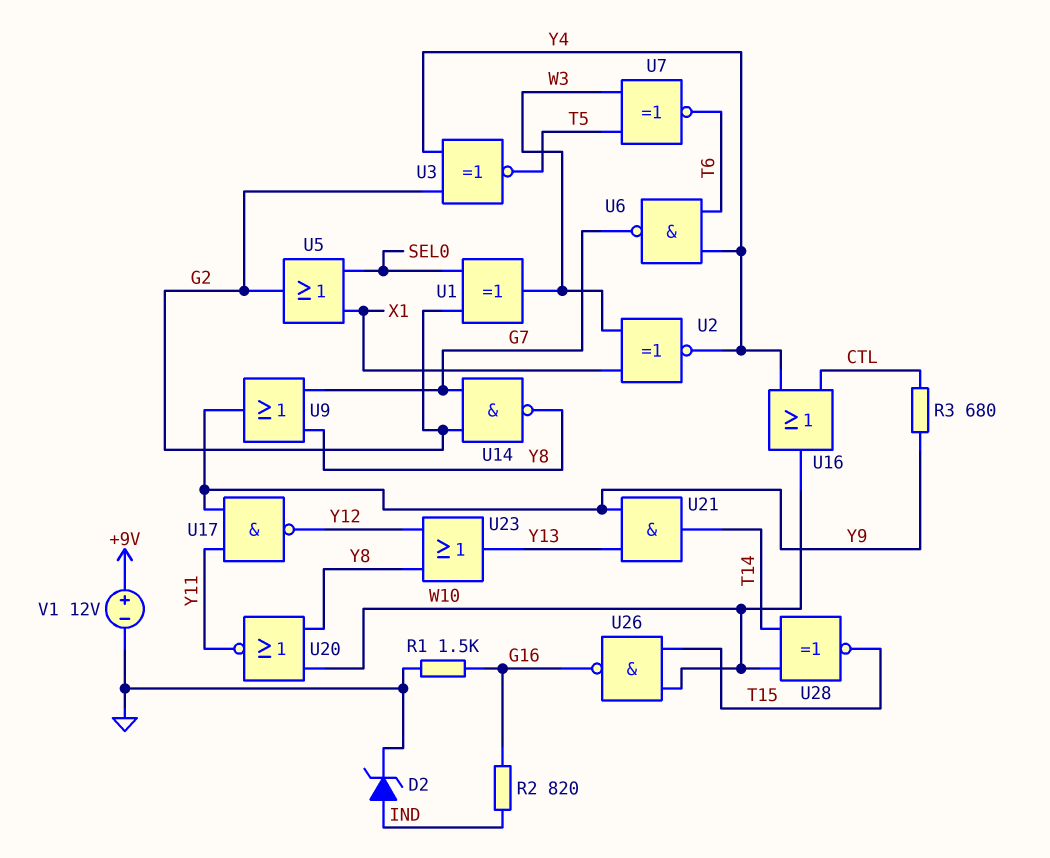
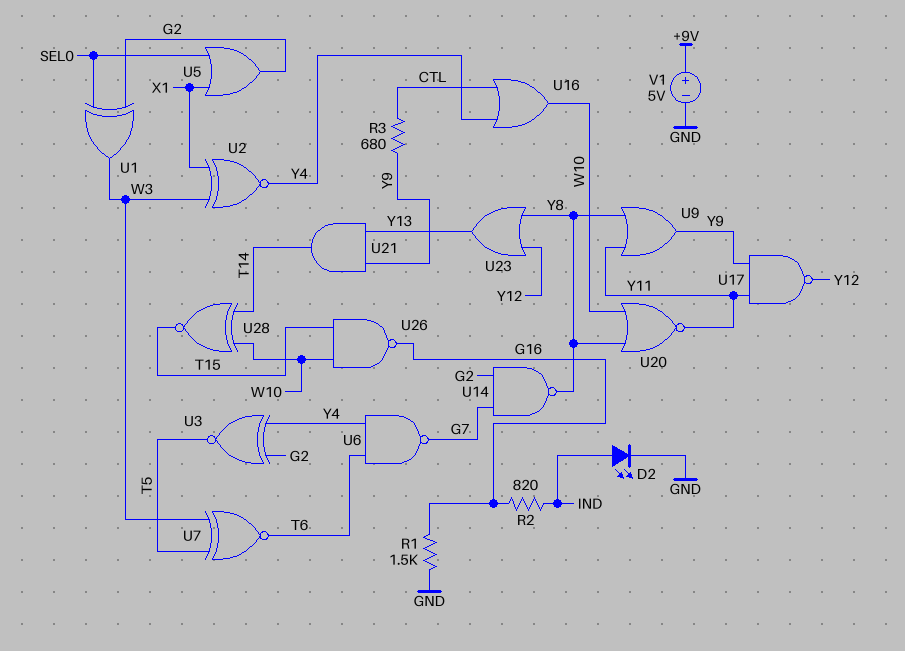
D2: zener (A IND, K GND) -> LED (A IND, K GND)
U9: OR (in G7, in Y8, out Y9) -> OR (in Y8, in Y11, out Y9)
V1: 12V (plus +9V, minus GND) -> 5V (plus +9V, minus GND)

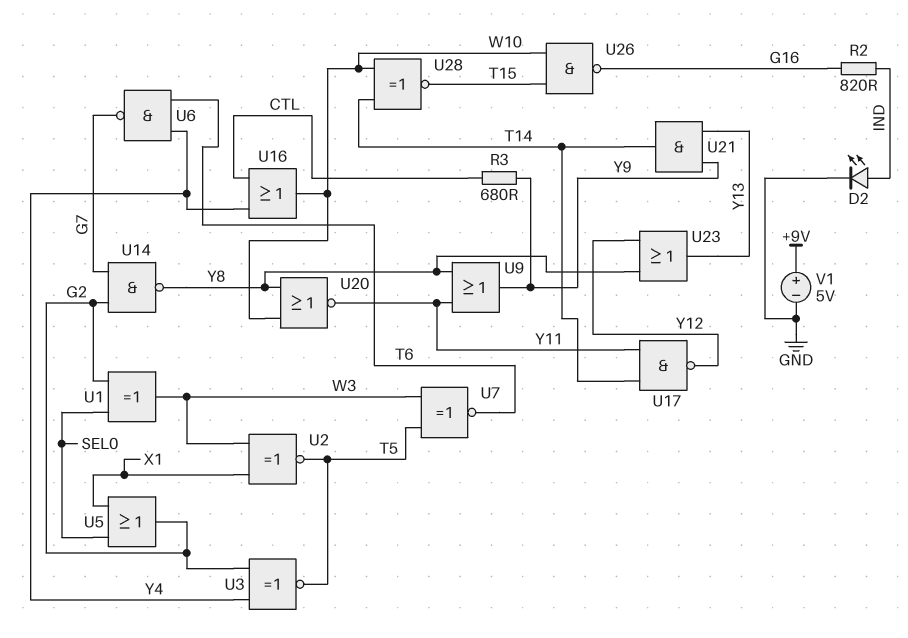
R1: 1.5k (G16, GND) -> none
U2: XNOR (in W3, in X1, out Y4) -> XNOR (in W3, in X1, out T5)
U17: NAND (in Y9, in Y11, out Y12) -> NAND (in T14, in Y11, out Y12)

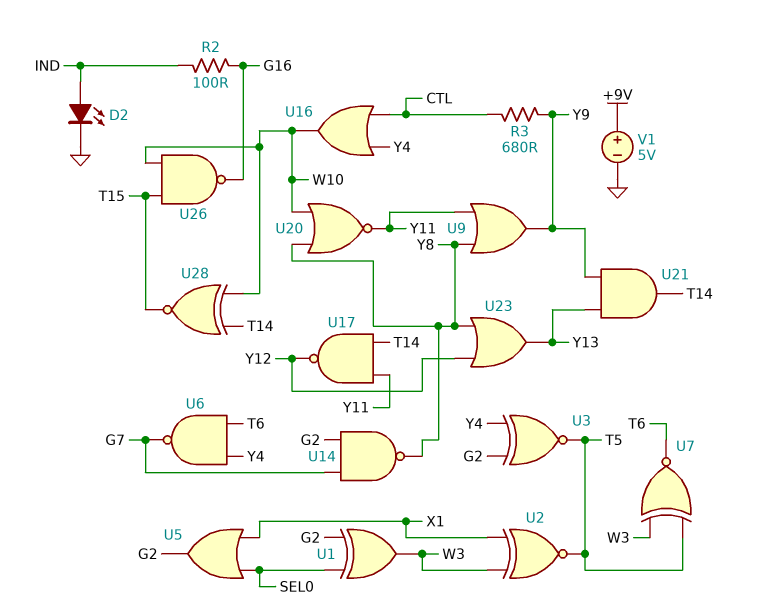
R2: 820 (G16, IND) -> 100 (G16, IND)

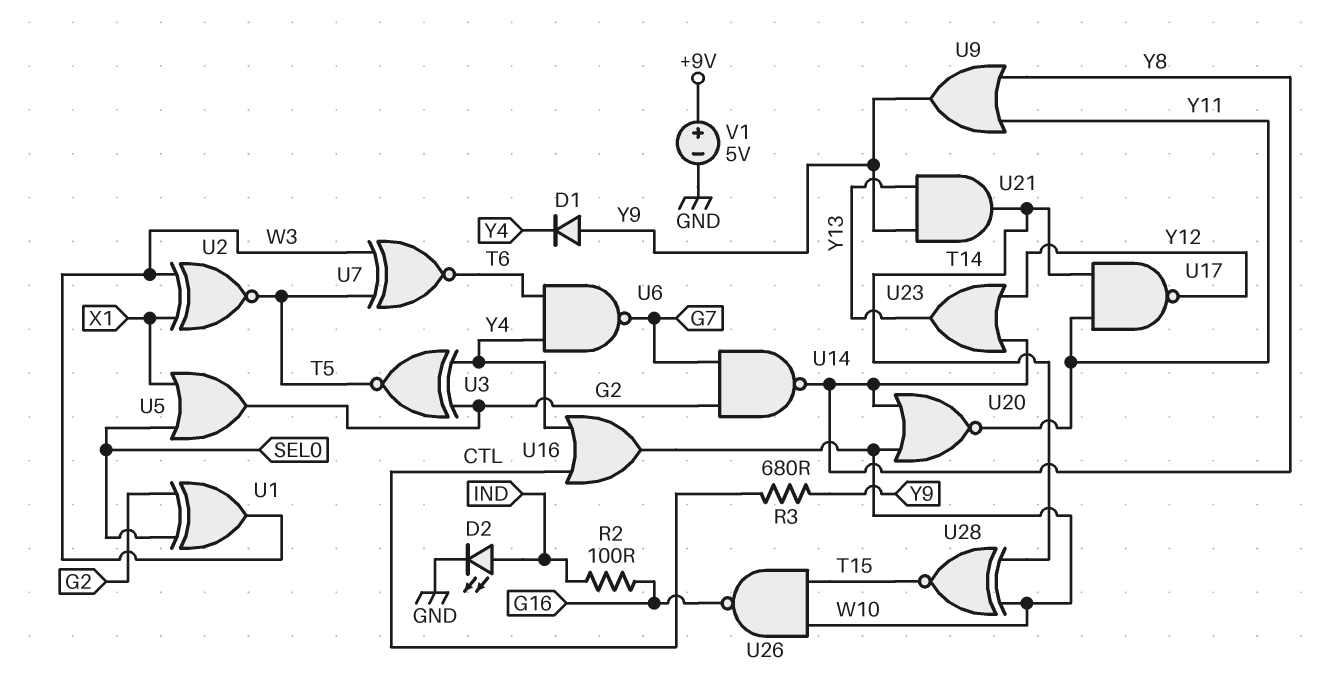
D1: none -> diode (A Y9, K Y4)

